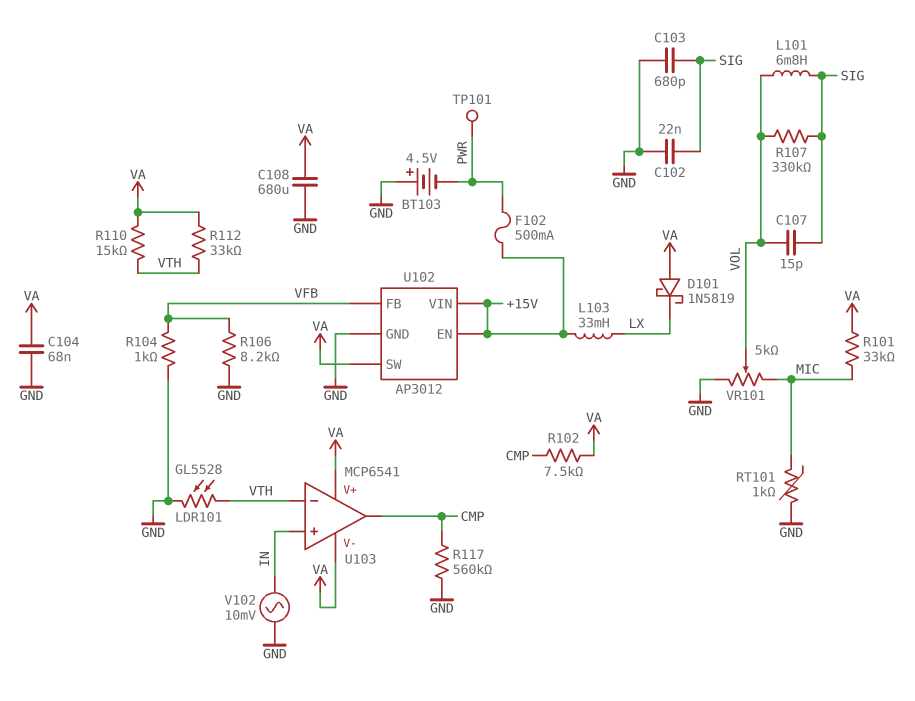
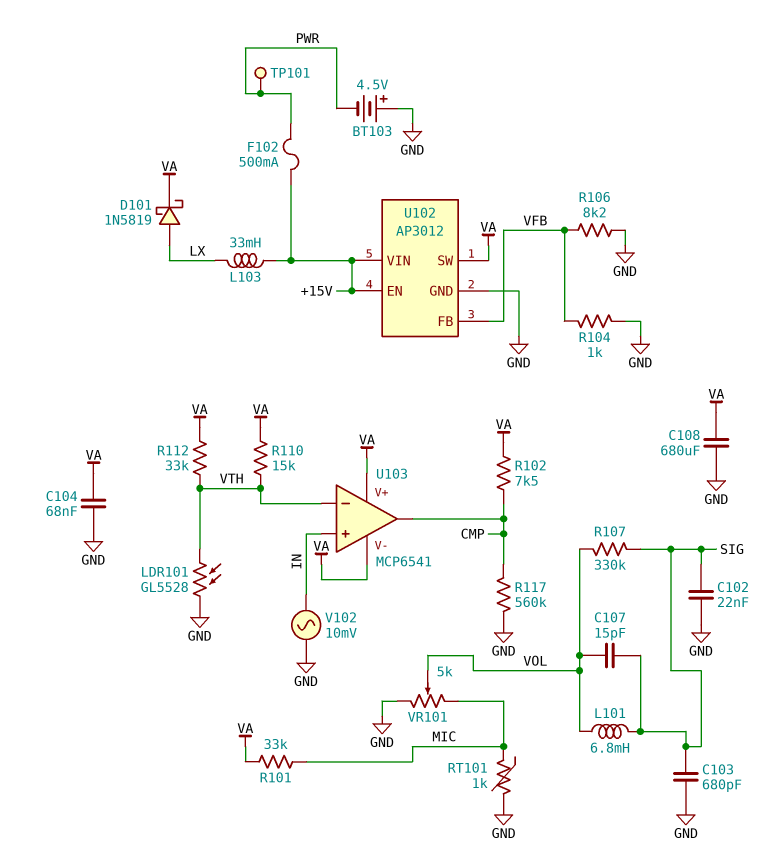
D101: schottky 1N5819 (A VA, K LX) -> schottky 1N5819 (A LX, K VA)

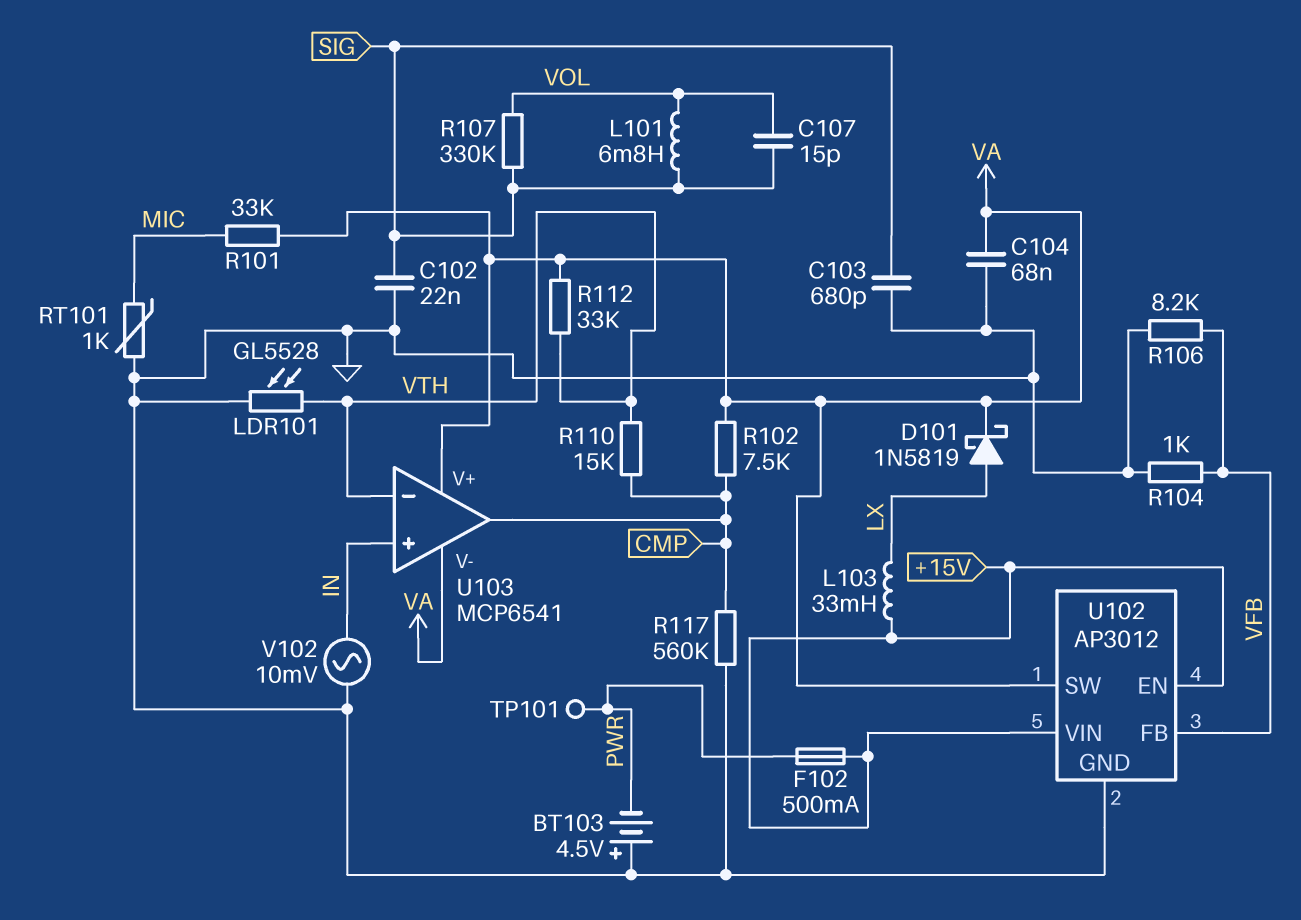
C108: 680uF (GND, VA) -> none
R110: 15k (VA, VTH) -> 15k (CMP, VTH)
VR101: 5k (GND, MIC, wiper VOL) -> none

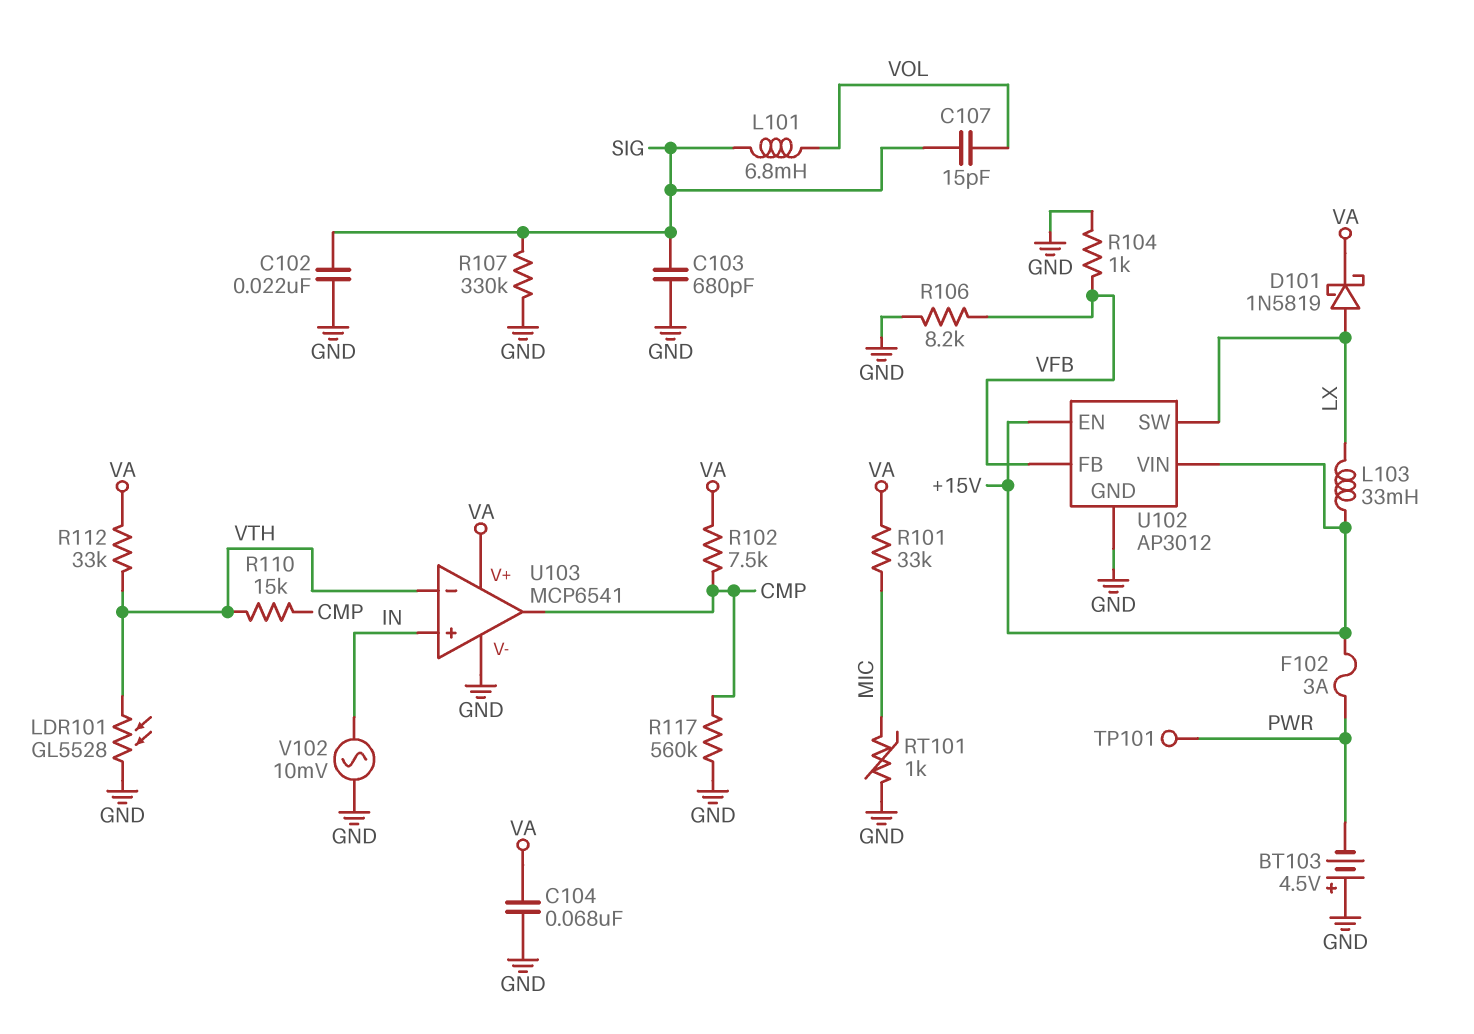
F102: 500mA (+15V, PWR) -> 3A (+15V, PWR)
R107: 330k (SIG, VOL) -> 330k (GND, SIG)
U102 pin SW: VA -> LX
U103 pin V-: VA -> GND

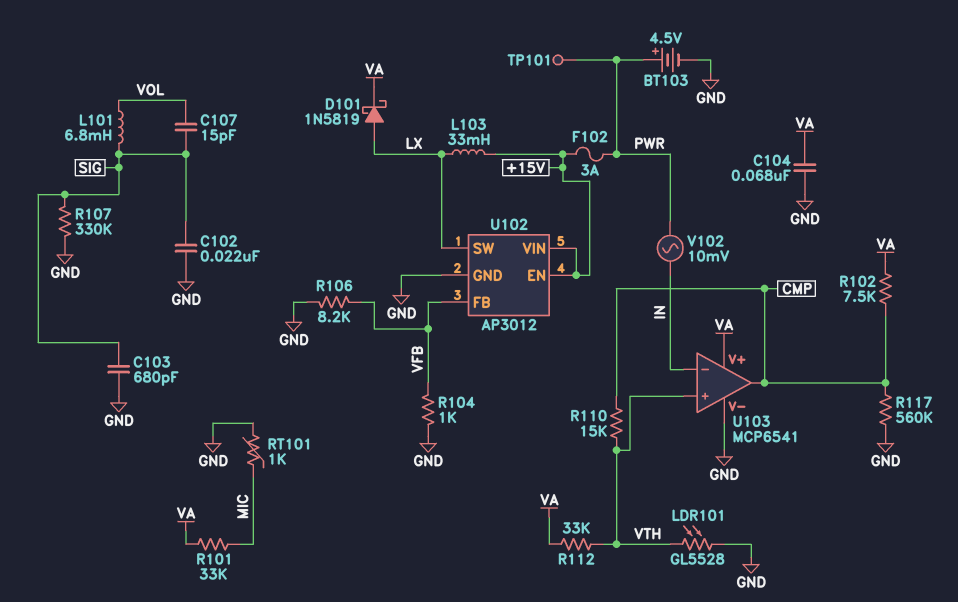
BT103: 4.5V (plus GND, minus PWR) -> 4.5V (plus PWR, minus GND)
U103 pin in+: IN -> VTH
U103 pin in-: VTH -> IN
V102: AC 10mV (GND, IN) -> AC 10mV (IN, PWR)

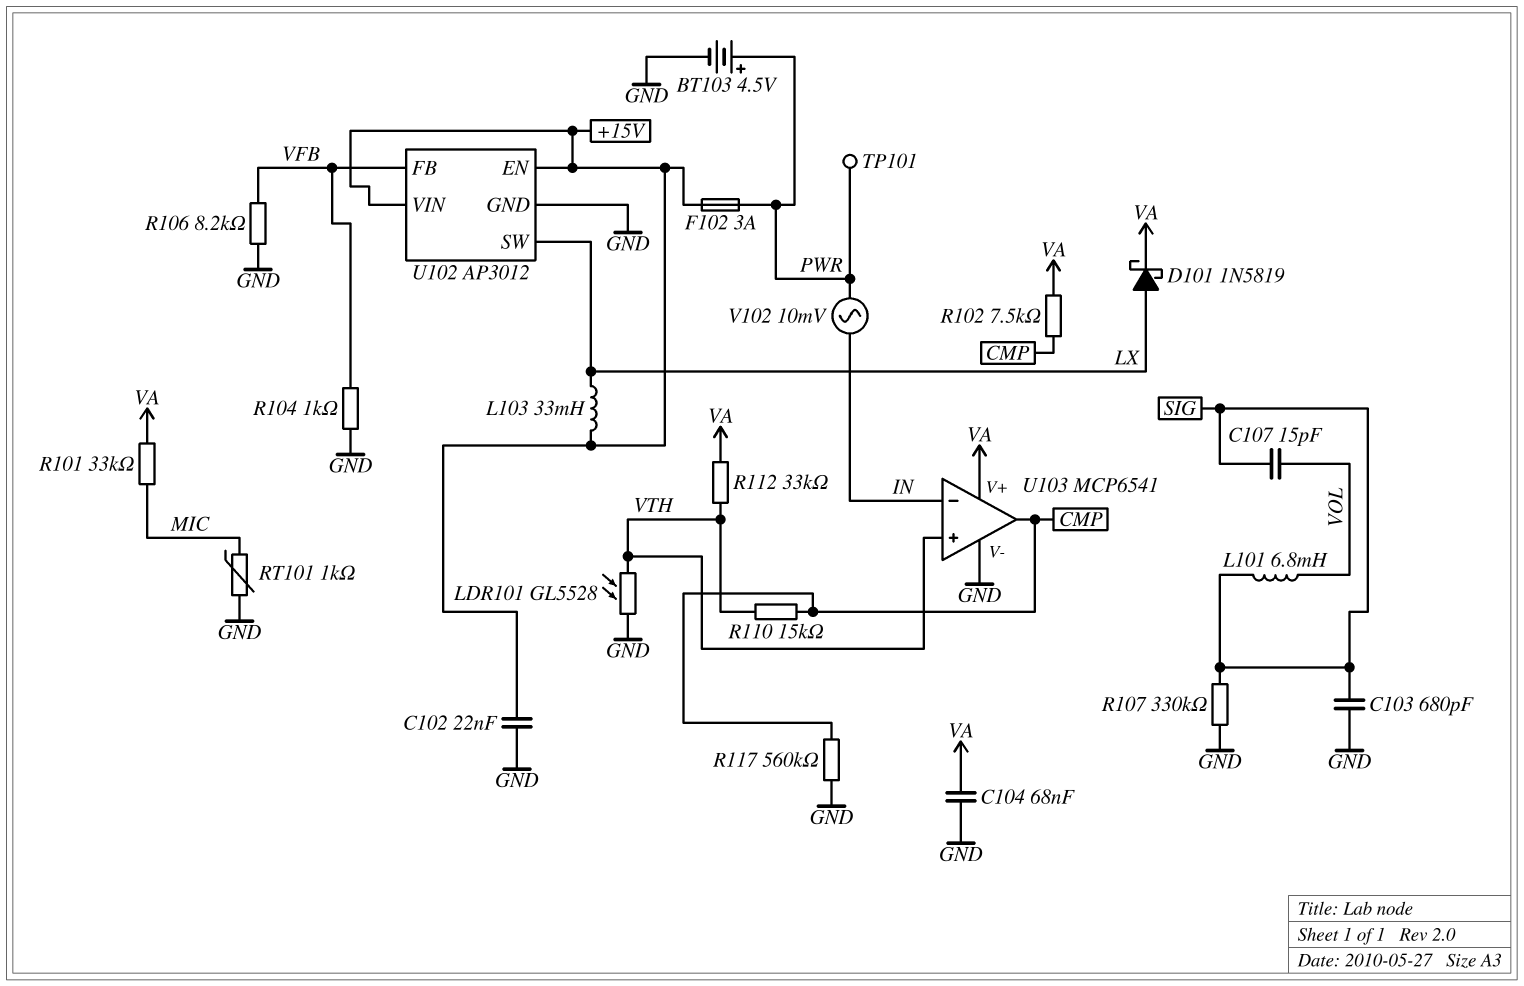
C102: 22nF (GND, SIG) -> 22nF (+15V, GND)

